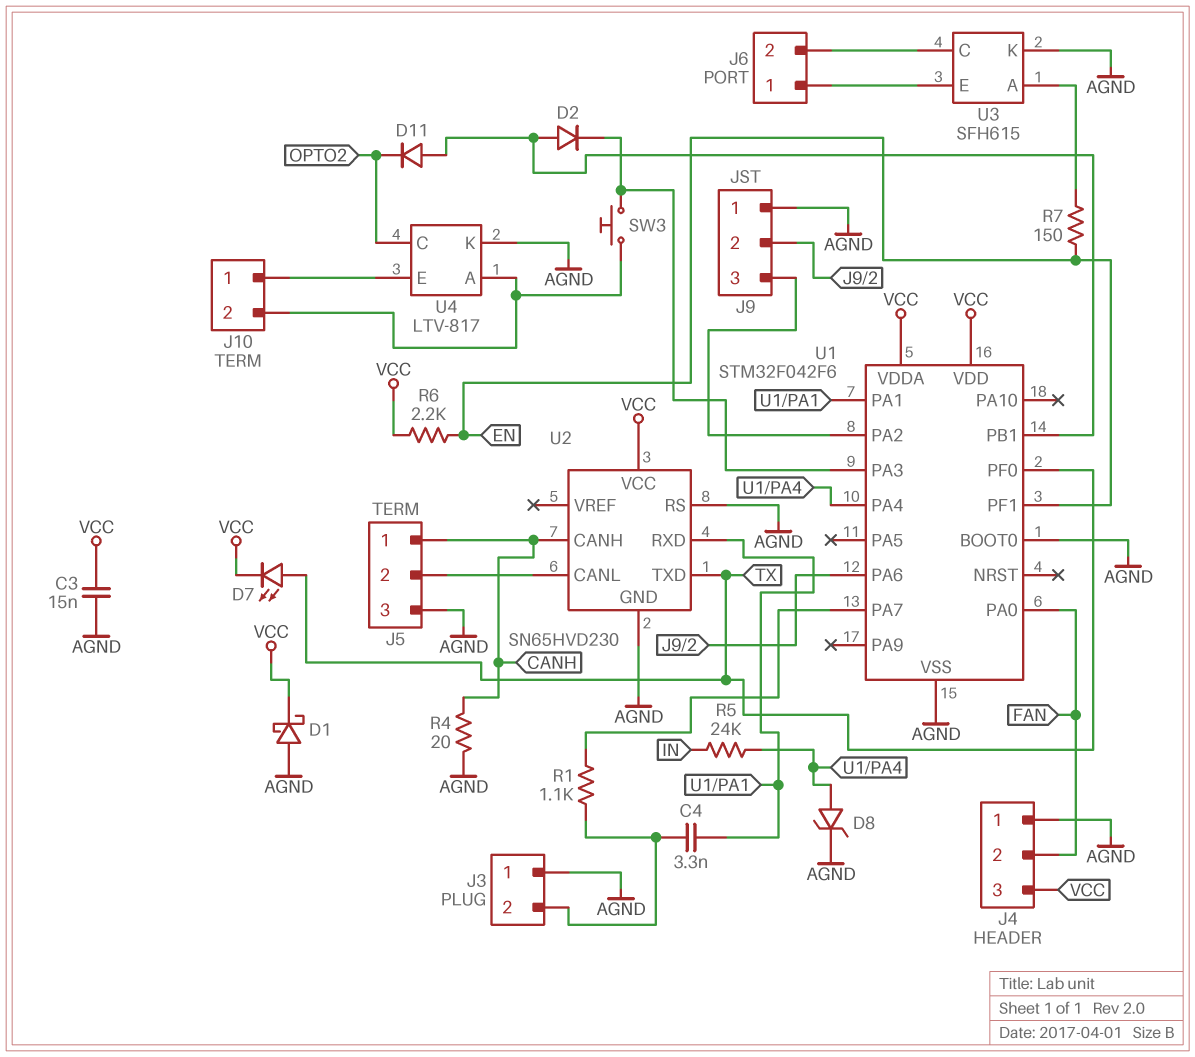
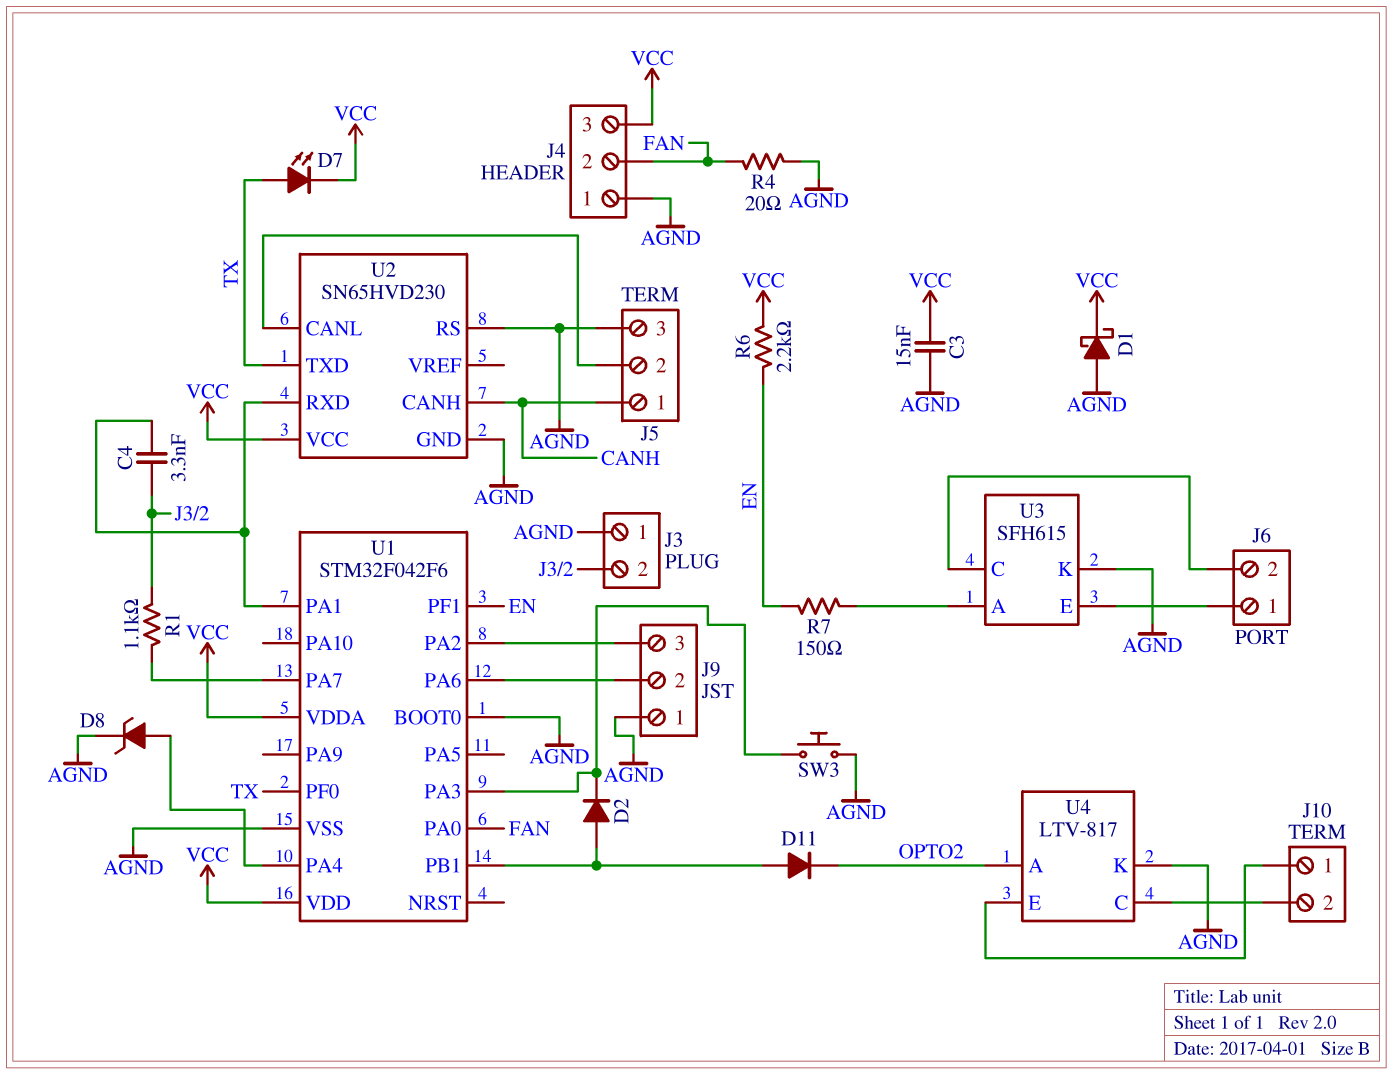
R4: 20 (AGND, CANH) -> 20 (AGND, FAN)
R5: 24k (IN, U1/PA4) -> none
SW3: button (J10/2, U1/PA3) -> button (AGND, U1/PA3)
U4 pin A: J10/2 -> OPTO2
U4 pin C: OPTO2 -> J10/2

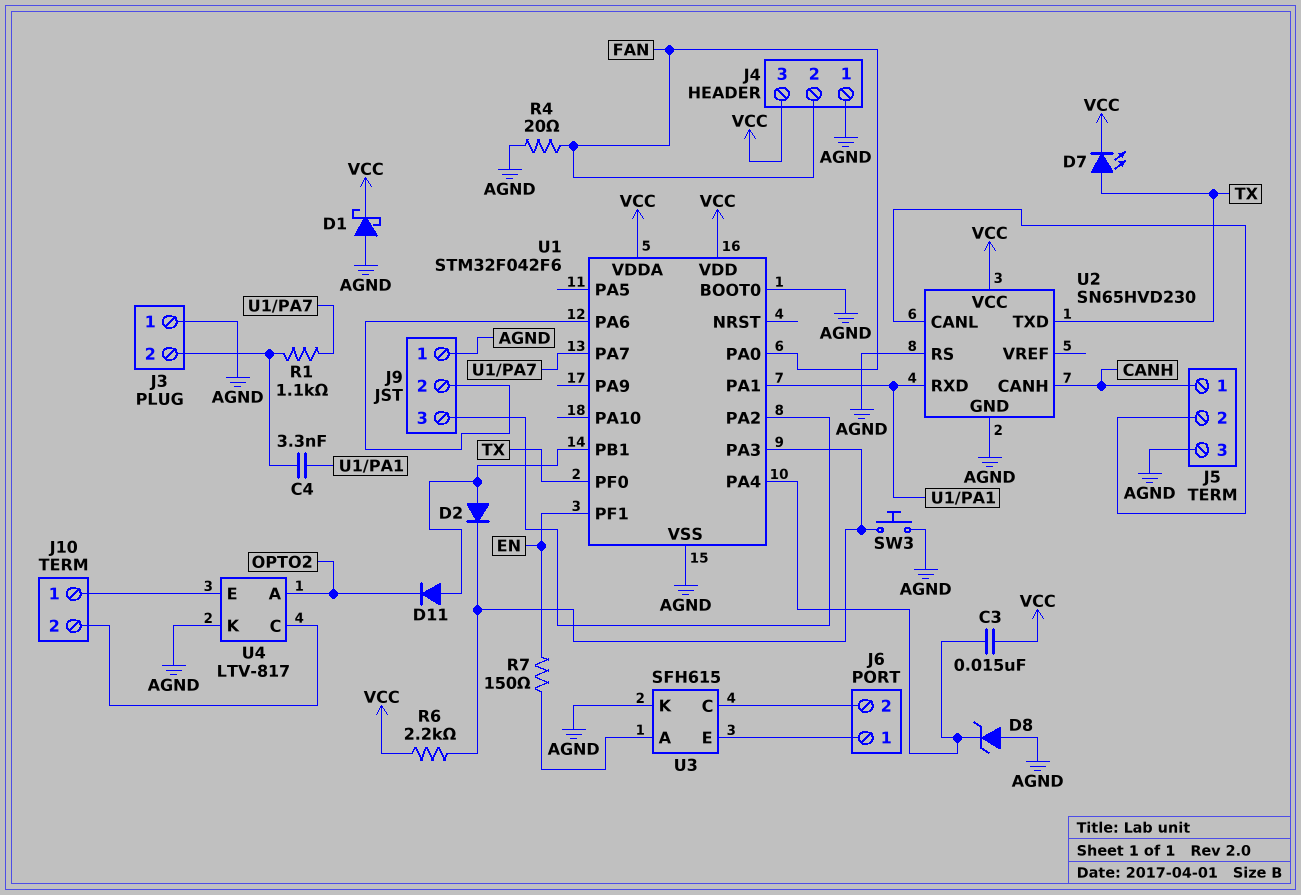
C3: 15nF (AGND, VCC) -> 15nF (U1/PA4, VCC)
D8: zener (A U1/PA4, K AGND) -> zener (A AGND, K U1/PA4)
R6: 2.2k (EN, VCC) -> 2.2k (U1/PA3, VCC)

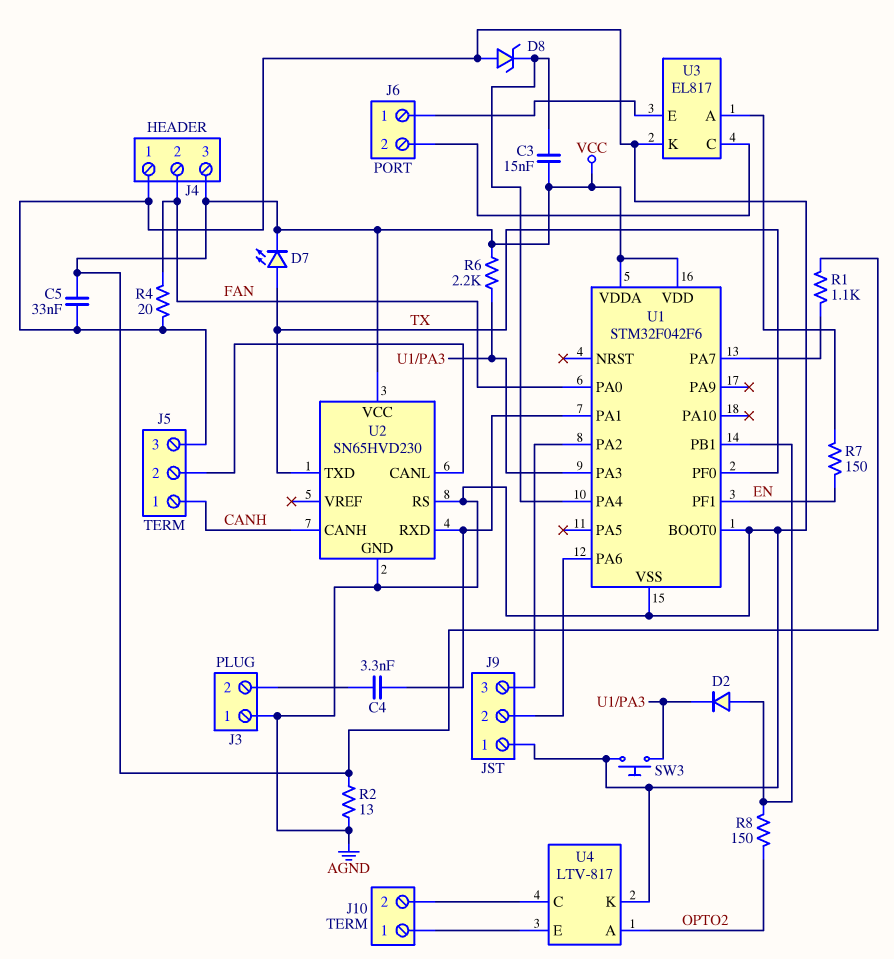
C5: none -> 33nF (AGND, VCC)
D1: schottky (A AGND, K VCC) -> none
D11: diode (A U1/PB1, K OPTO2) -> none
R1: 1.1k (J3/2, U1/PA7) -> 1.1k (U1/PA7, VCC)
R2: none -> 13 (AGND, VCC)
R8: none -> 150 (OPTO2, U1/PB1)
U3: SFH615 -> EL817

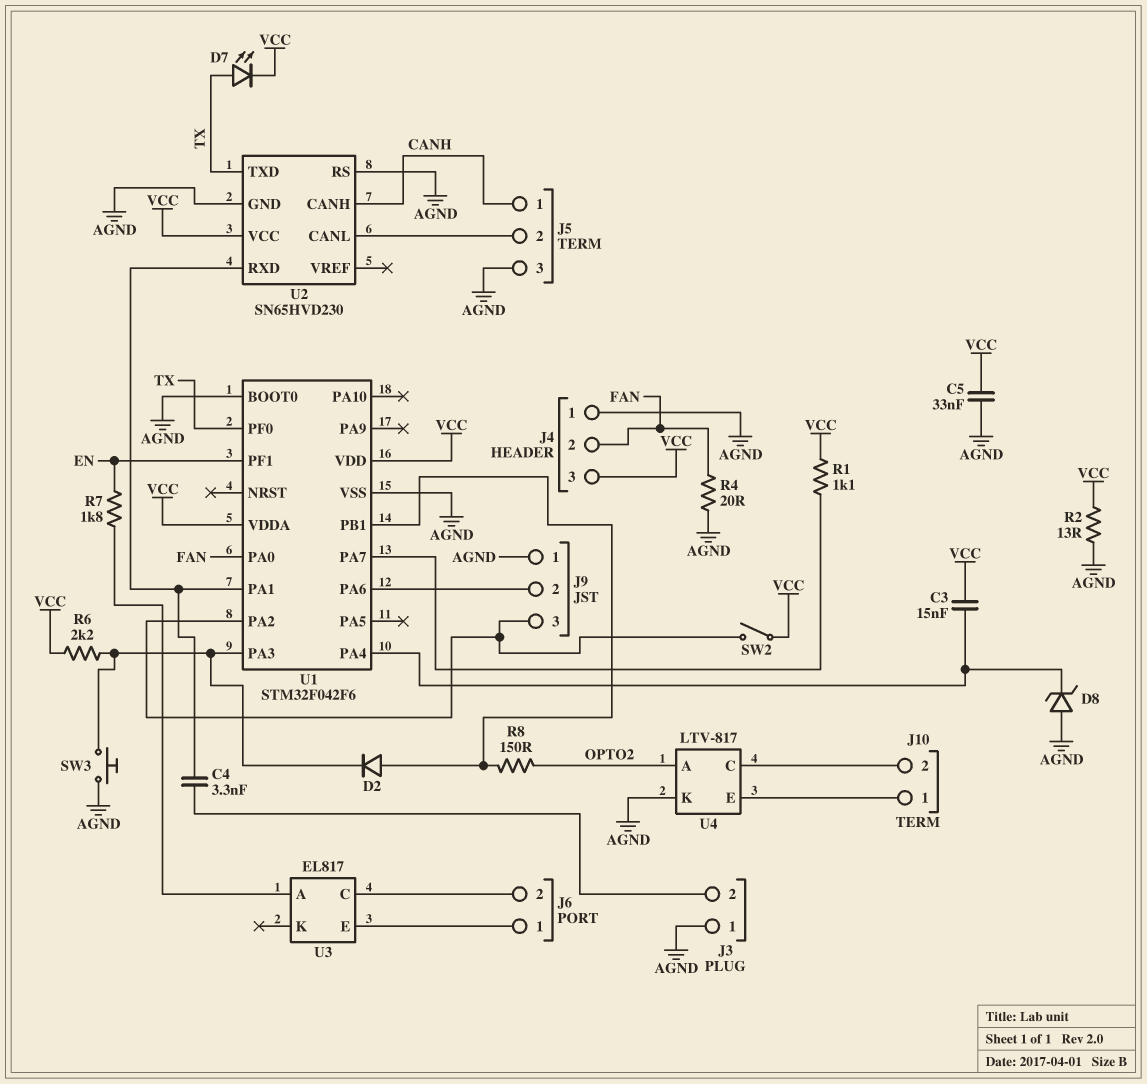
R7: 150 (EN, U3/A) -> 1.8k (EN, U3/A)
SW2: none -> switch (J9/3, VCC)
U3 pin K: AGND -> none

